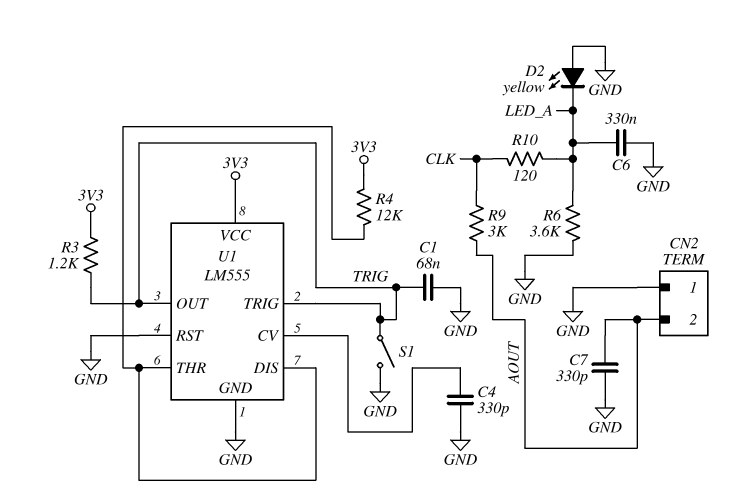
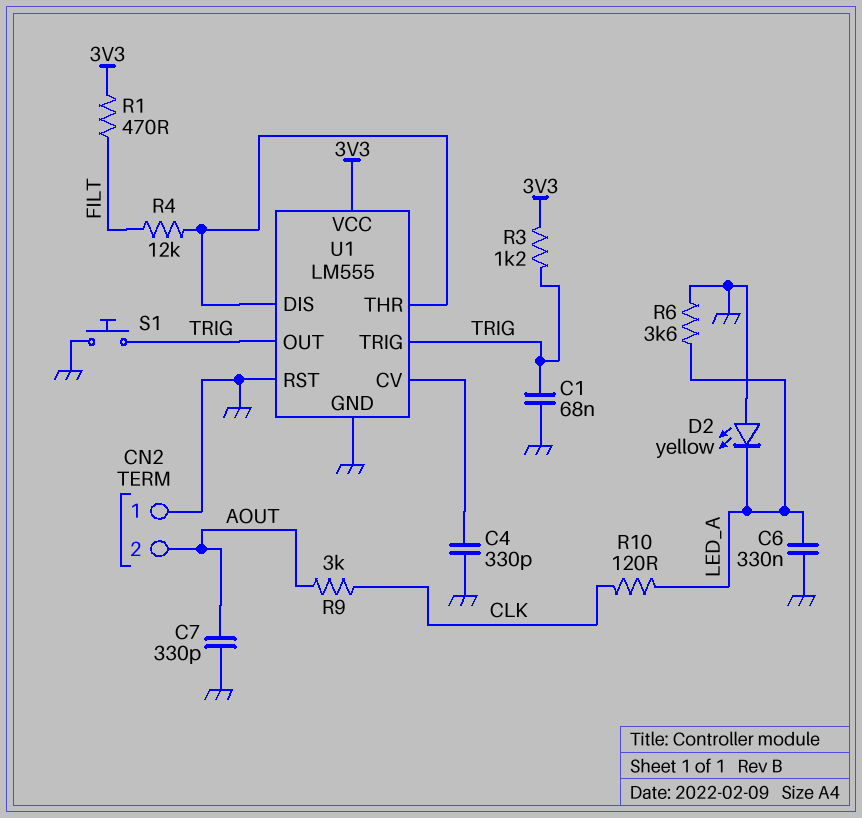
R1: none -> 470 (3V3, FILT)
R4: 12k (3V3, U1/DIS) -> 12k (FILT, U1/DIS)
S1: switch (GND, TRIG) -> button (GND, TRIG)

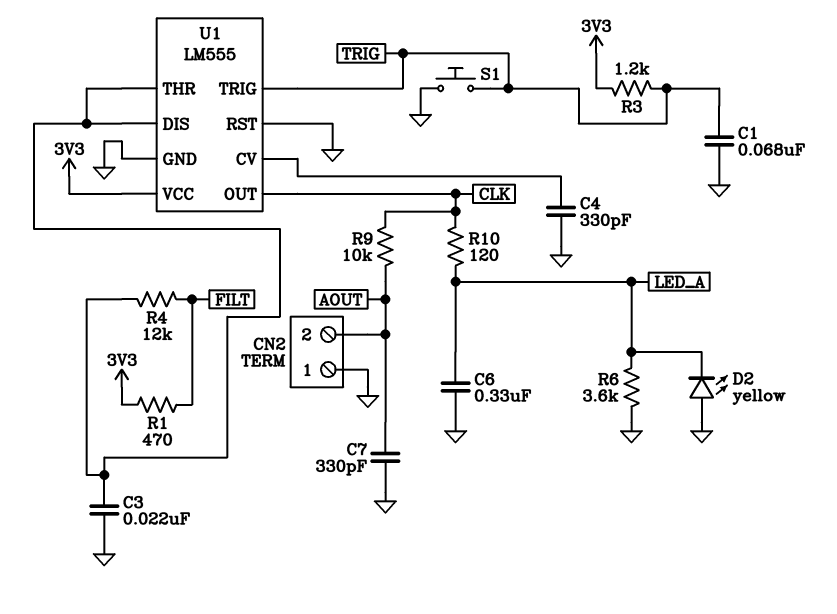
C3: none -> 22nF (GND, U1/DIS)
R9: 3k (AOUT, CLK) -> 10k (AOUT, CLK)
U1 pin OUT: TRIG -> CLK

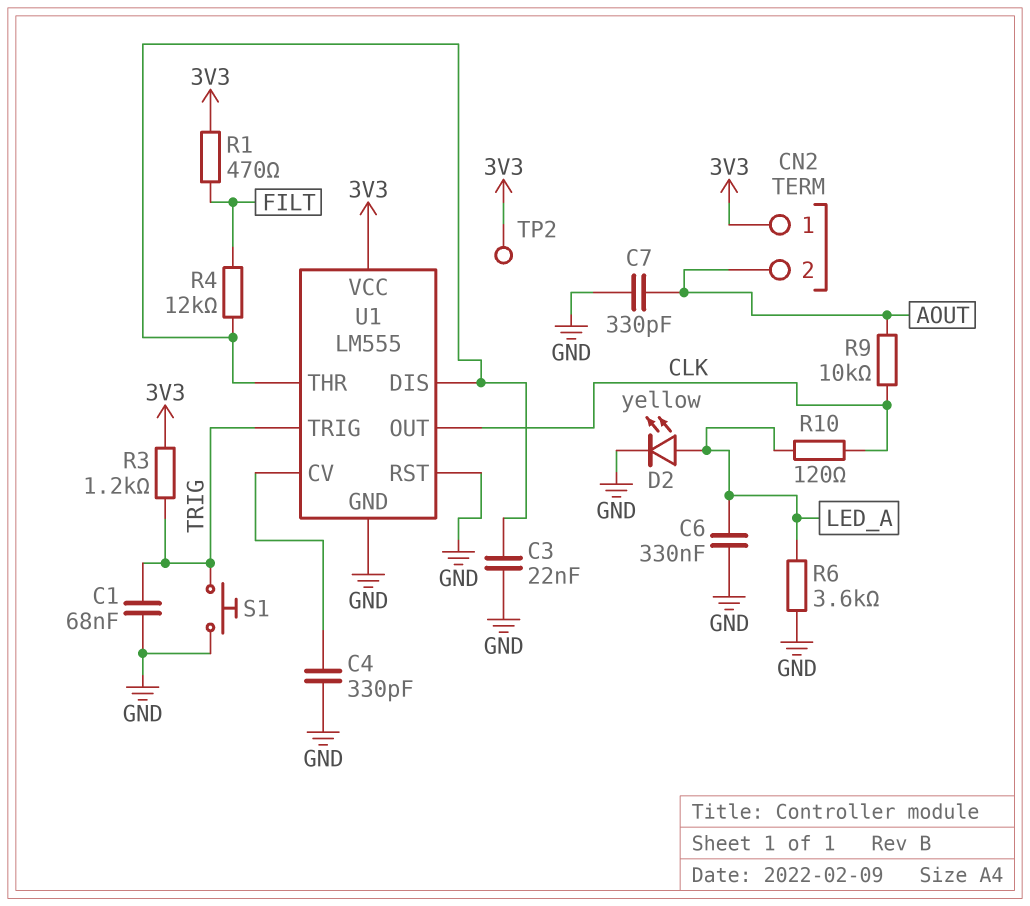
CN2 pin 1: GND -> 3V3
D2: LED yellow (A GND, K LED_A) -> LED yellow (A LED_A, K GND)
TP2: none -> test point (3V3)

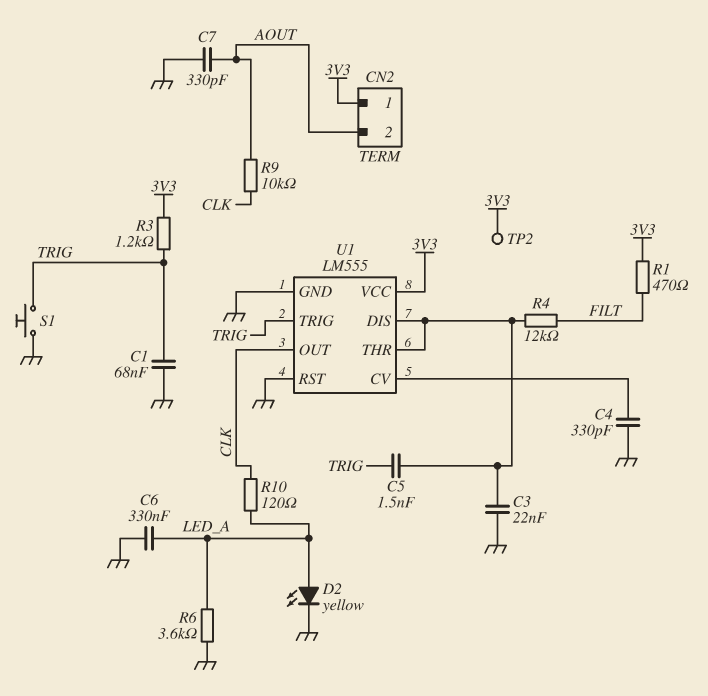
C5: none -> 1.5nF (TRIG, U1/DIS)

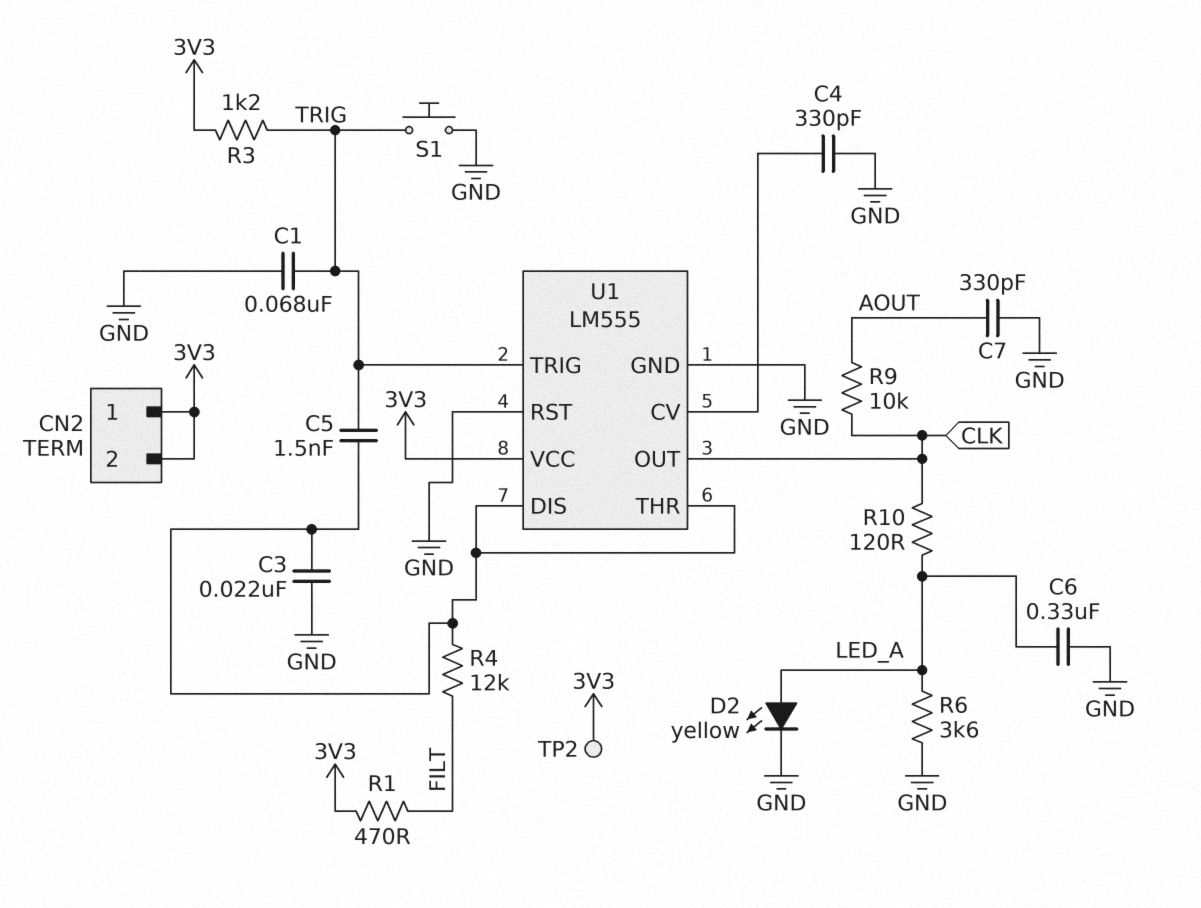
CN2 pin 2: AOUT -> 3V3

